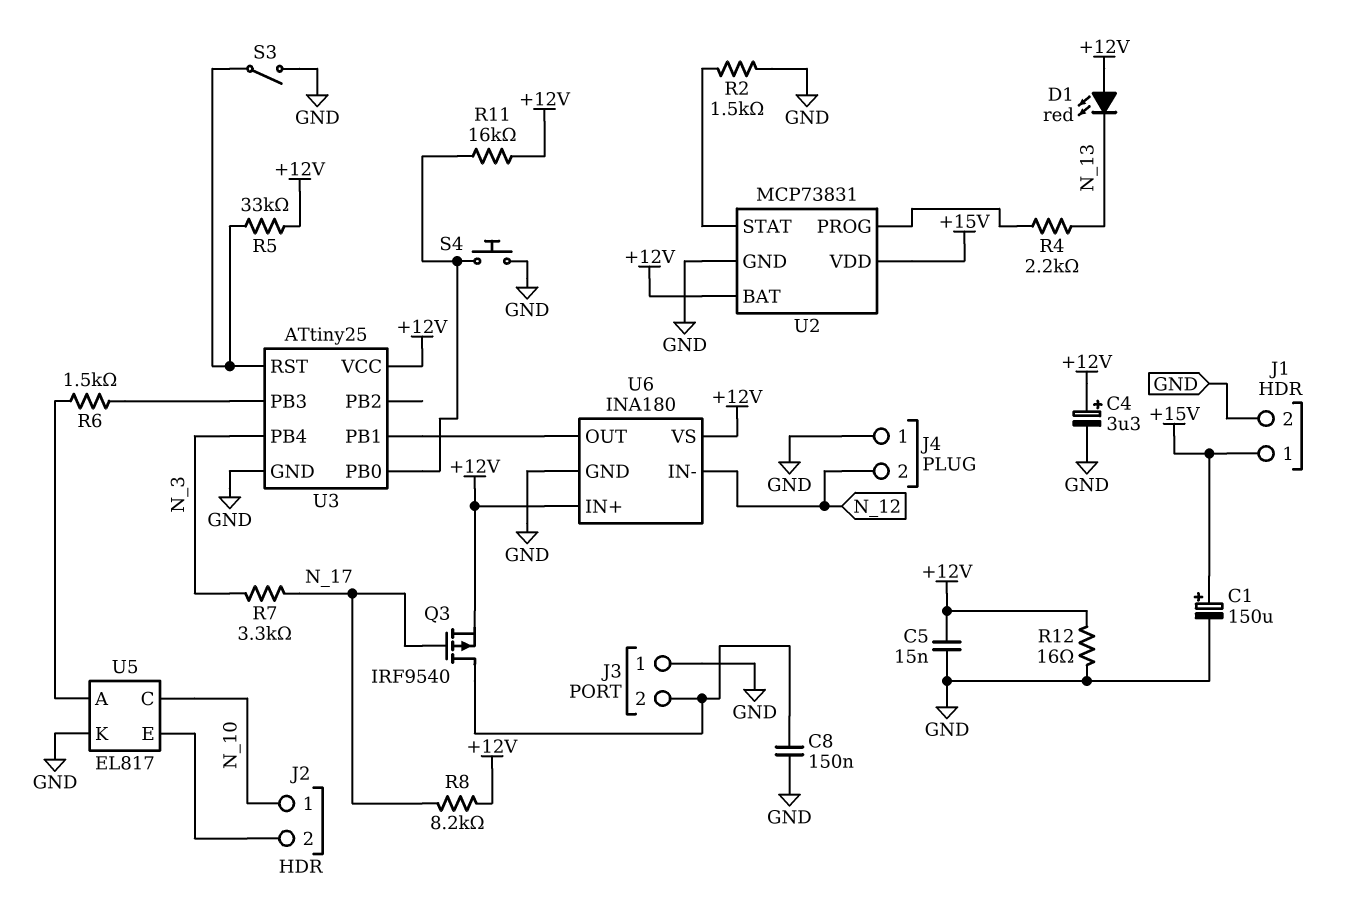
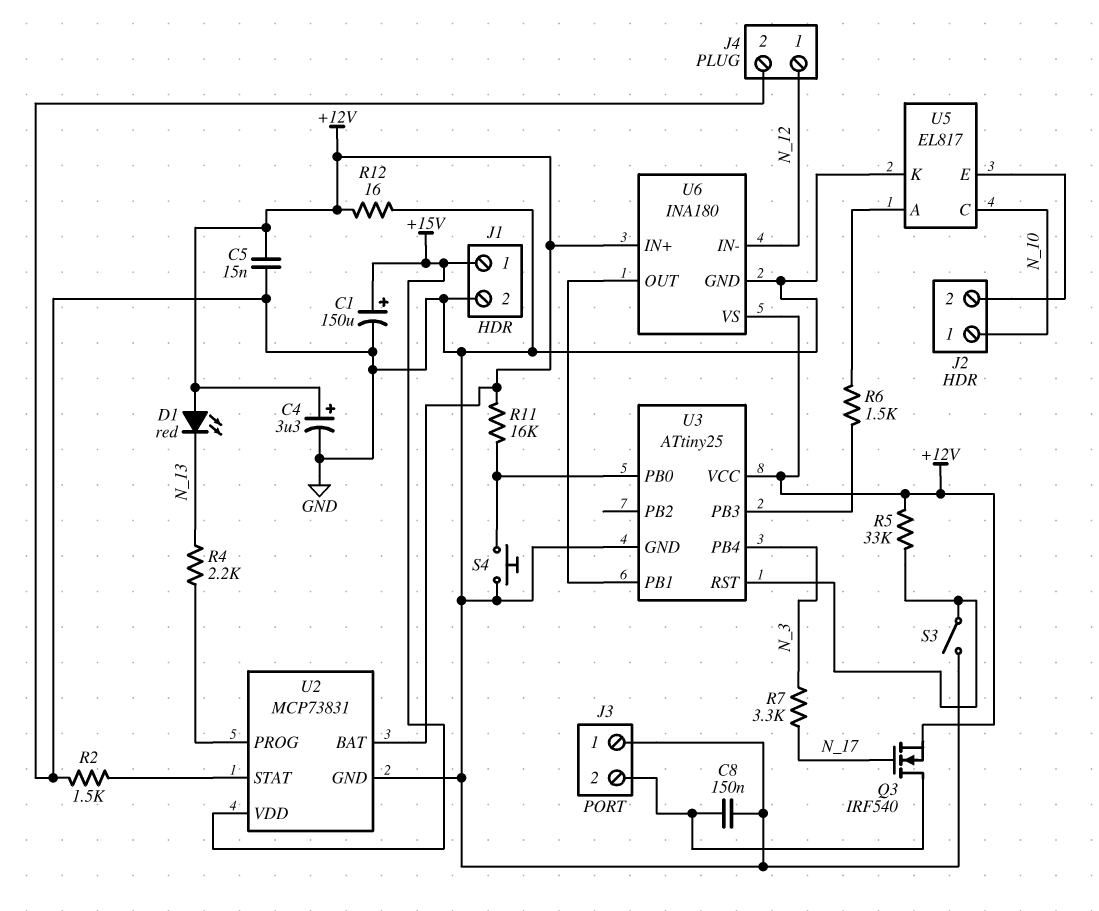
J4 pin 1: GND -> N_12
J4 pin 2: N_12 -> GND
Q3: PMOS IRF9540 (G N_17, D J3/2, S +12V) -> NMOS IRF540 (G N_17, D J3/2, S +12V)
R8: 8.2k (+12V, N_17) -> none

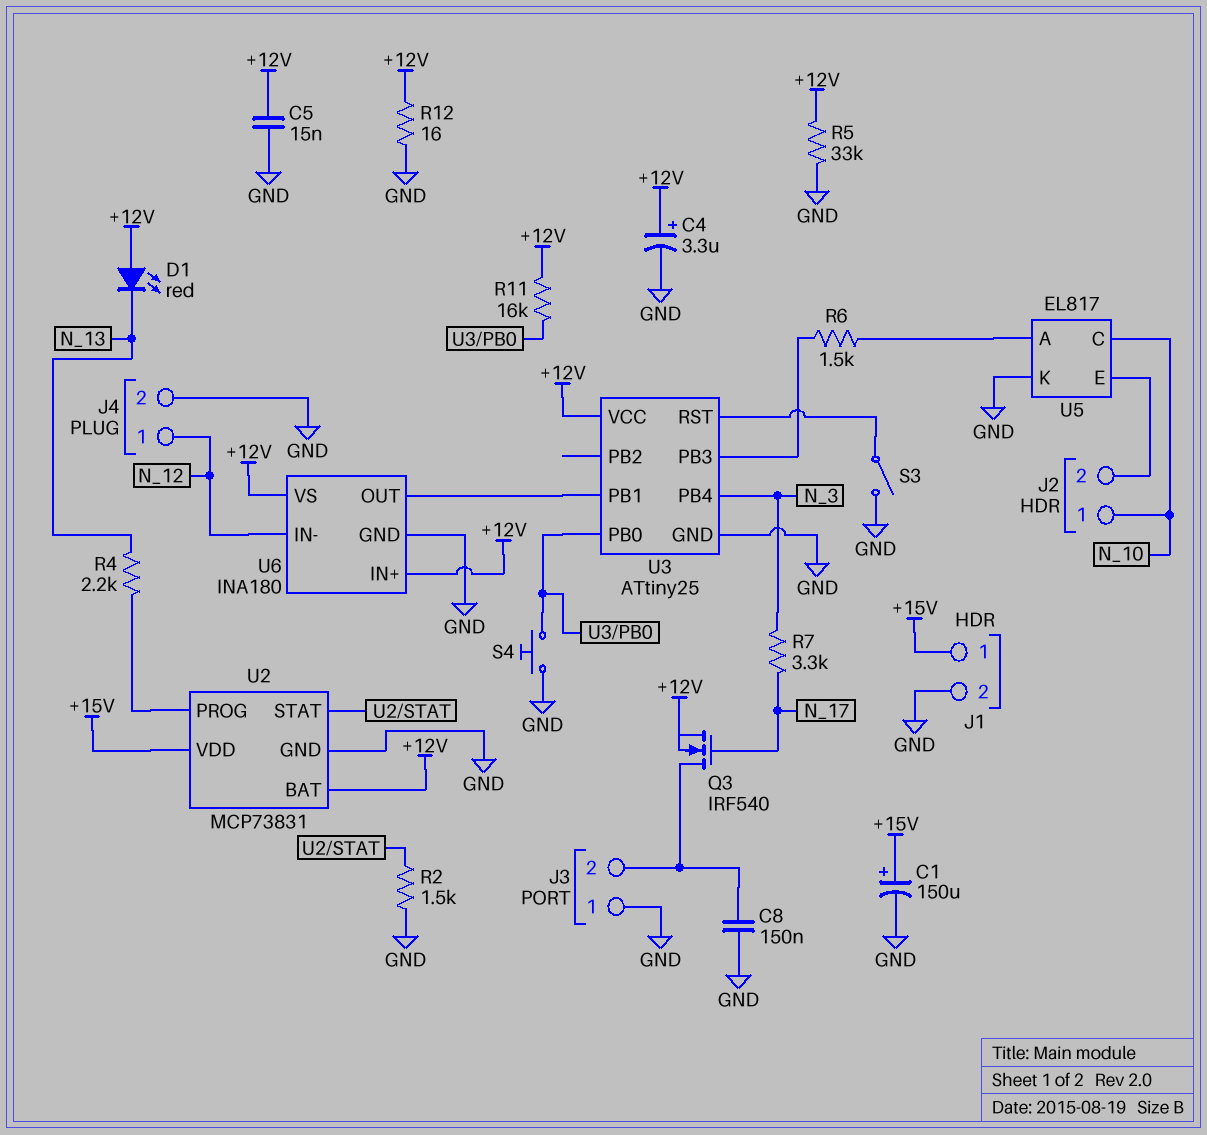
R5: 33k (+12V, U3/RST) -> 33k (+12V, GND)

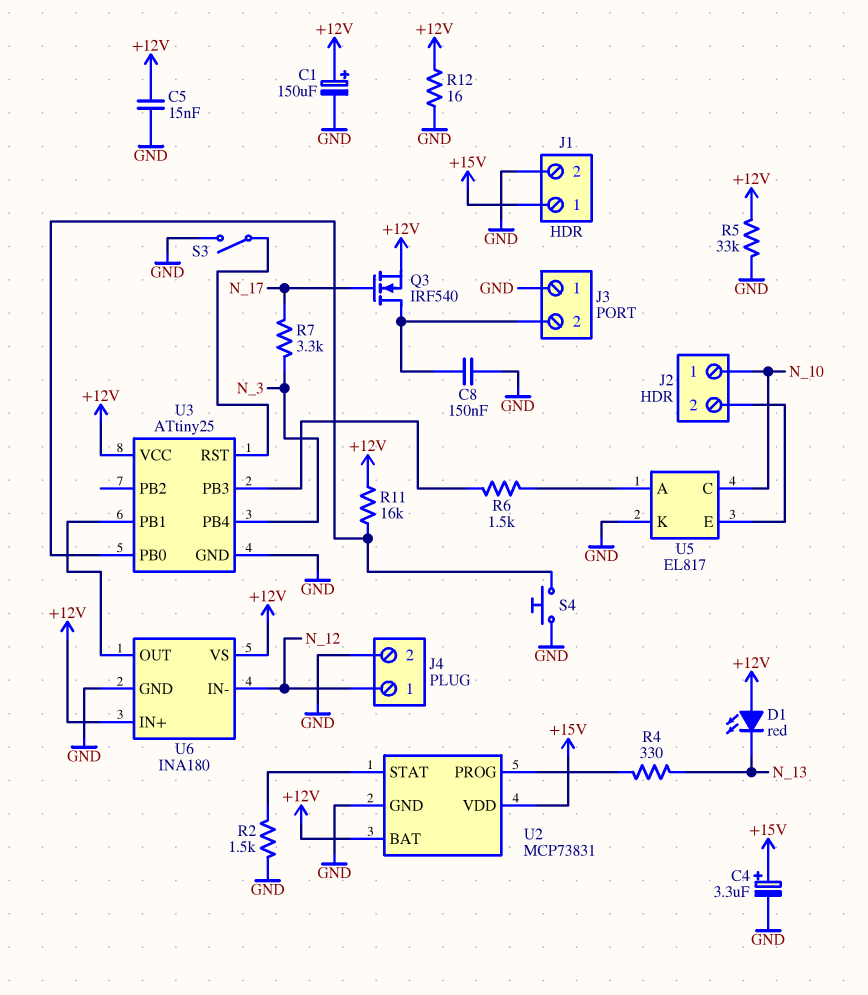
C1: 150uF (plus +15V, minus GND) -> 150uF (plus +12V, minus GND)
C4: 3.3uF (plus +12V, minus GND) -> 3.3uF (plus +15V, minus GND)
R4: 2.2k (N_13, U2/PROG) -> 330 (N_13, U2/PROG)

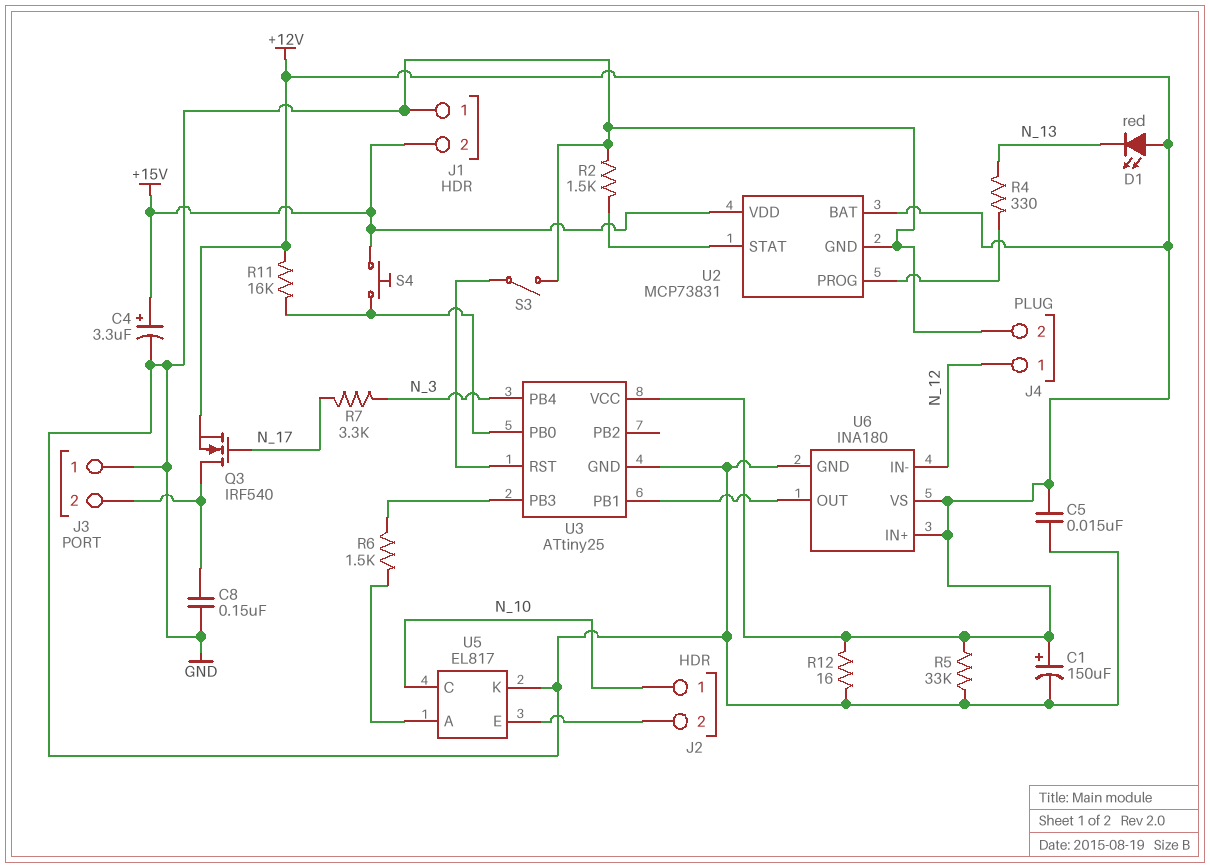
J1 pin 1: +15V -> GND
J1 pin 2: GND -> +15V
S4: button (GND, U3/PB0) -> button (+15V, U3/PB0)

